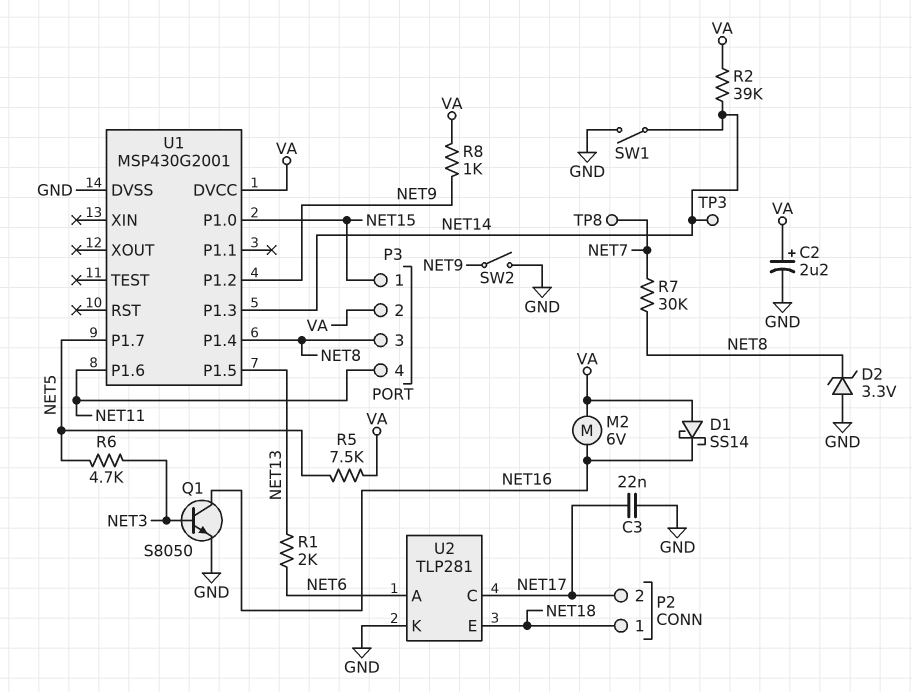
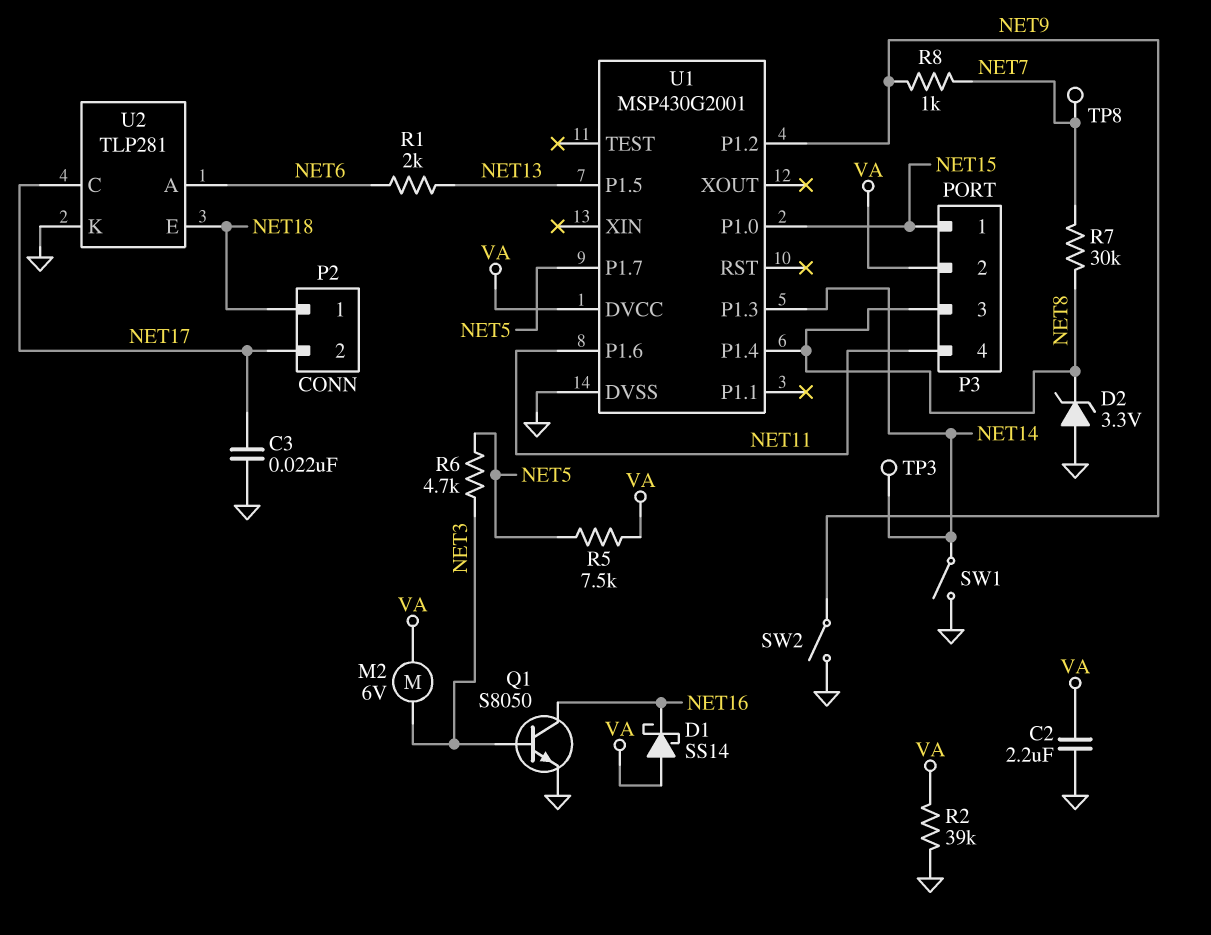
C2: 2.2uF (plus VA, minus GND) -> 2.2uF (GND, VA)
M2: motor 6V (NET16, VA) -> motor 6V (NET3, VA)
R2: 39k (NET14, VA) -> 39k (GND, VA)
R8: 1k (NET9, VA) -> 1k (NET7, NET9)

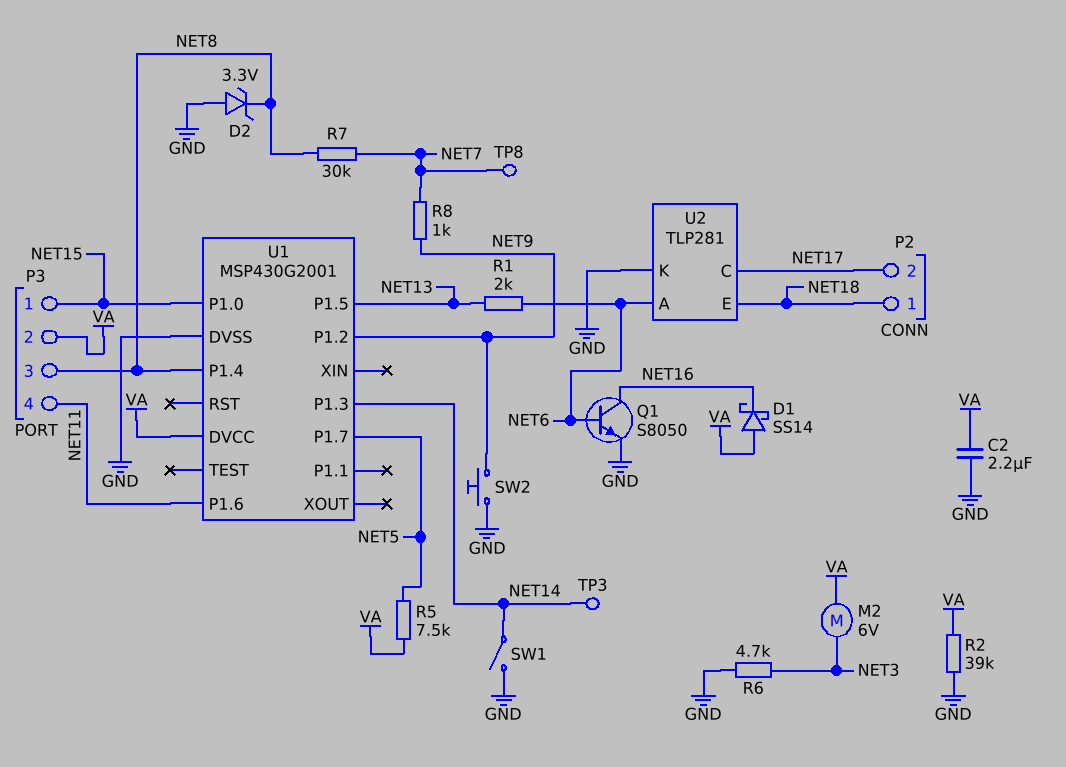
C3: 22nF (GND, NET17) -> none
Q1: NPN S8050 (B NET3, C NET16, E GND) -> NPN S8050 (B NET6, C NET16, E GND)
R6: 4.7k (NET3, NET5) -> 4.7k (GND, NET3)
SW2: switch (GND, NET9) -> button (GND, NET9)

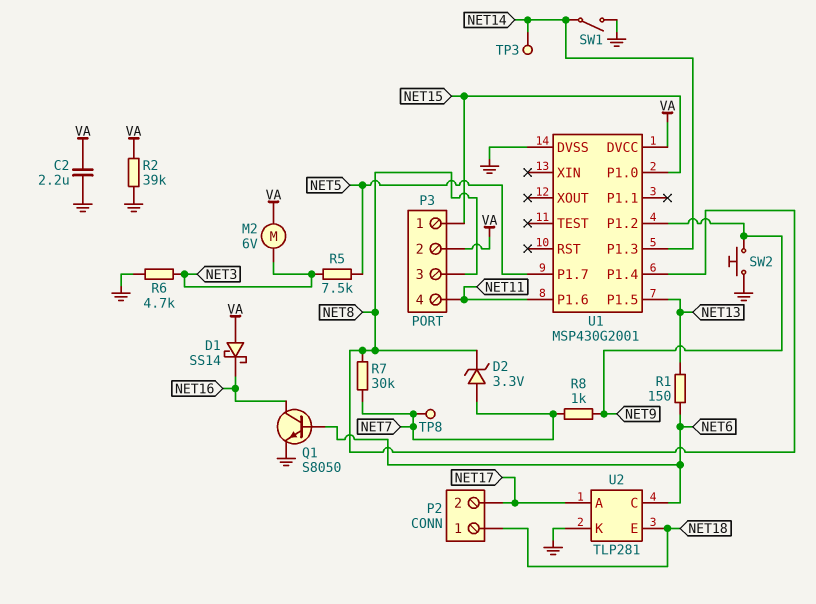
D2: zener 3.3V (A GND, K NET8) -> zener 3.3V (A NET7, K NET8)
R1: 2k (NET6, NET13) -> 150 (NET6, NET13)
R5: 7.5k (NET5, VA) -> 7.5k (NET3, NET5)
U2 pin A: NET6 -> NET17
U2 pin C: NET17 -> NET6

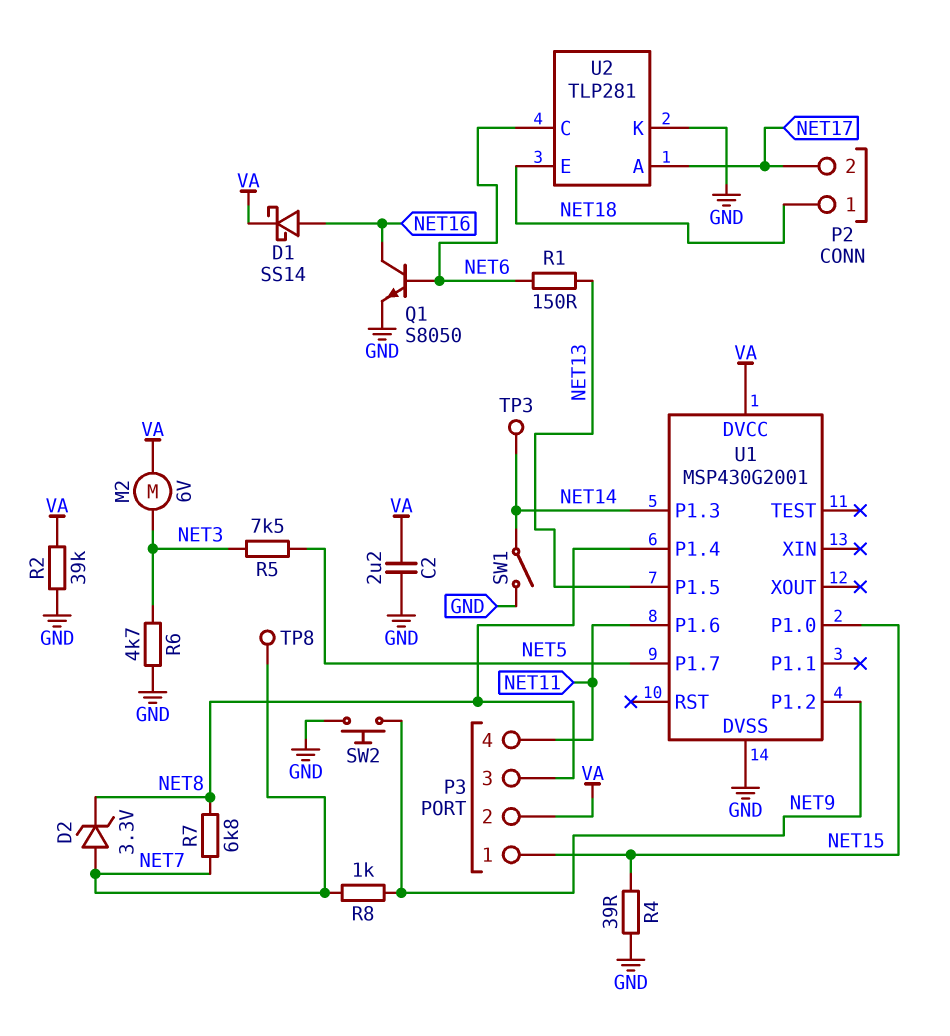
D1: schottky SS14 (A VA, K NET16) -> schottky SS14 (A NET16, K VA)
R4: none -> 39 (GND, NET15)
R7: 30k (NET7, NET8) -> 6.8k (NET7, NET8)

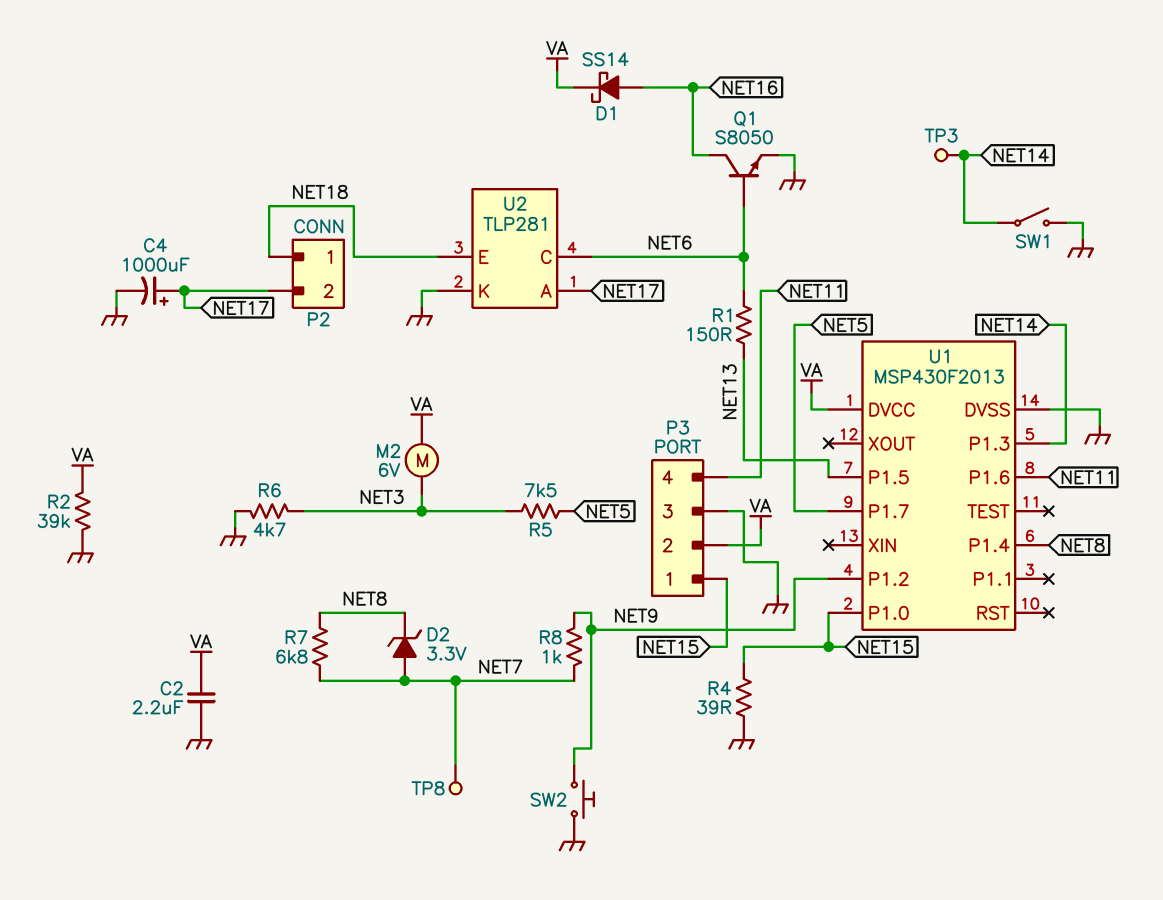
C4: none -> 1000uF (plus NET17, minus GND)
P3 pin 3: NET8 -> GND
U1: MSP430G2001 -> MSP430F2013

